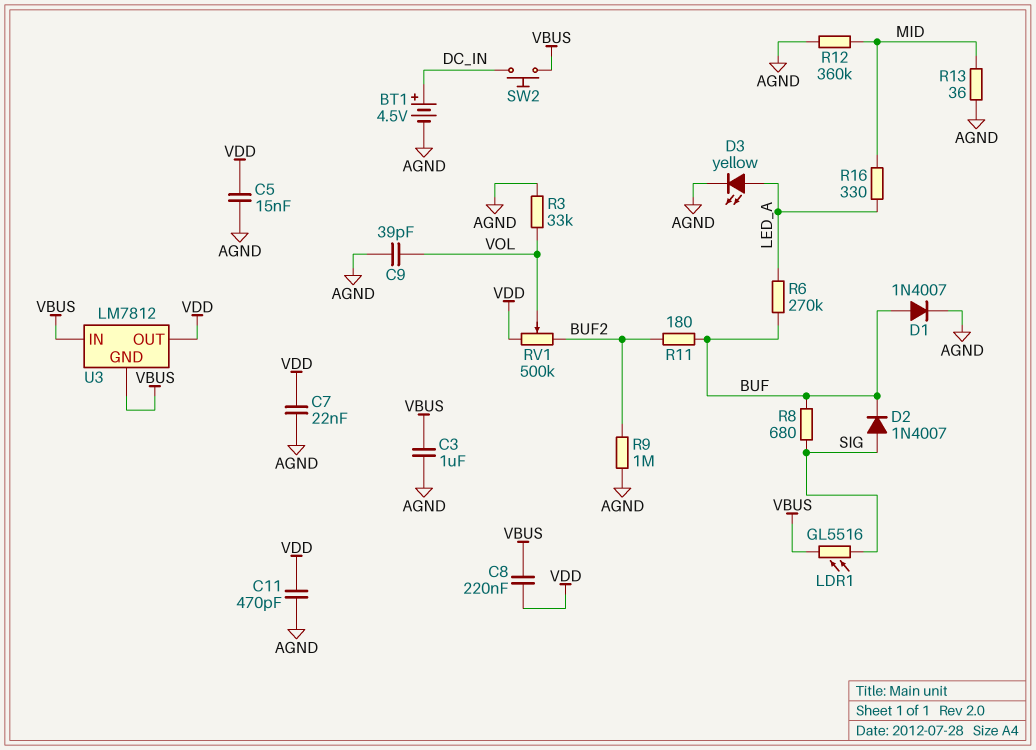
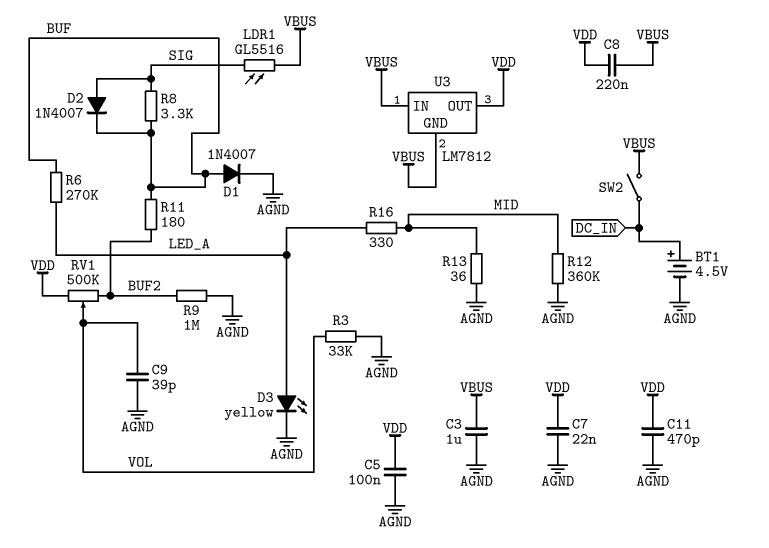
C5: 15nF (AGND, VDD) -> 100nF (AGND, VDD)
R8: 680 (BUF, SIG) -> 3.3k (BUF, SIG)
SW2: button (DC_IN, VBUS) -> switch (DC_IN, VBUS)

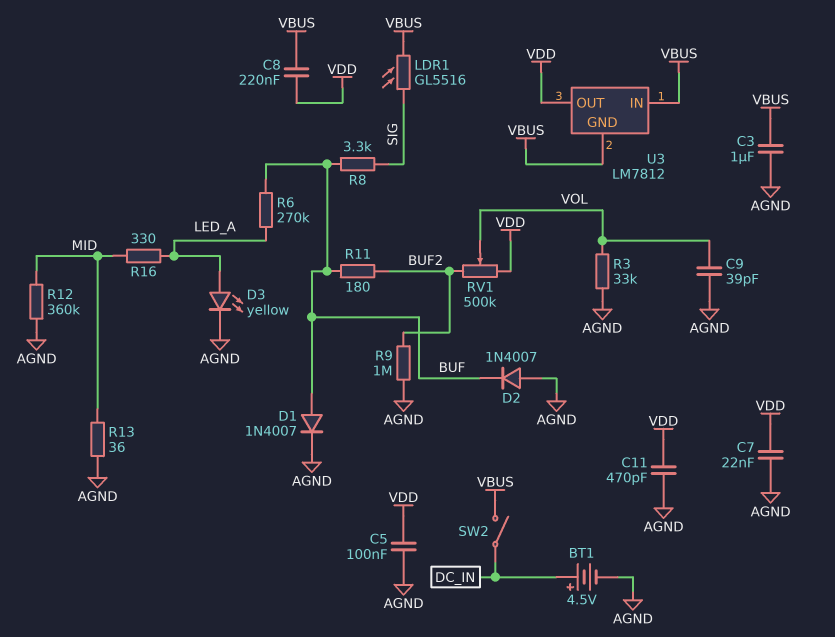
D2: diode 1N4007 (A SIG, K BUF) -> diode 1N4007 (A AGND, K BUF)

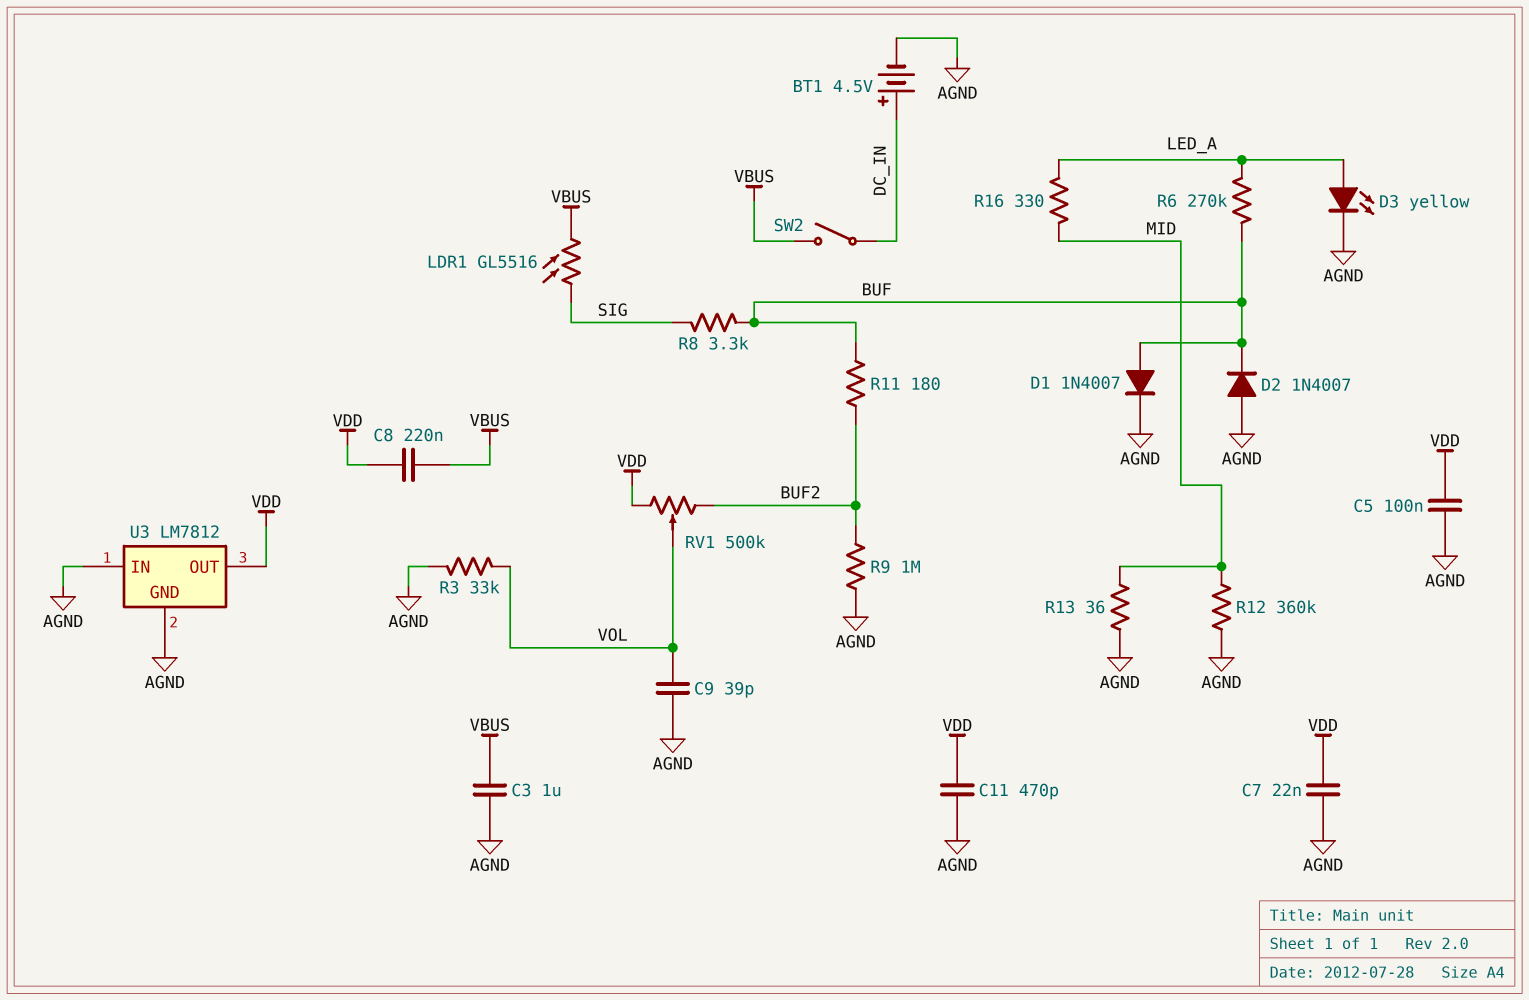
U3 pin GND: VBUS -> AGND
U3 pin IN: VBUS -> AGND

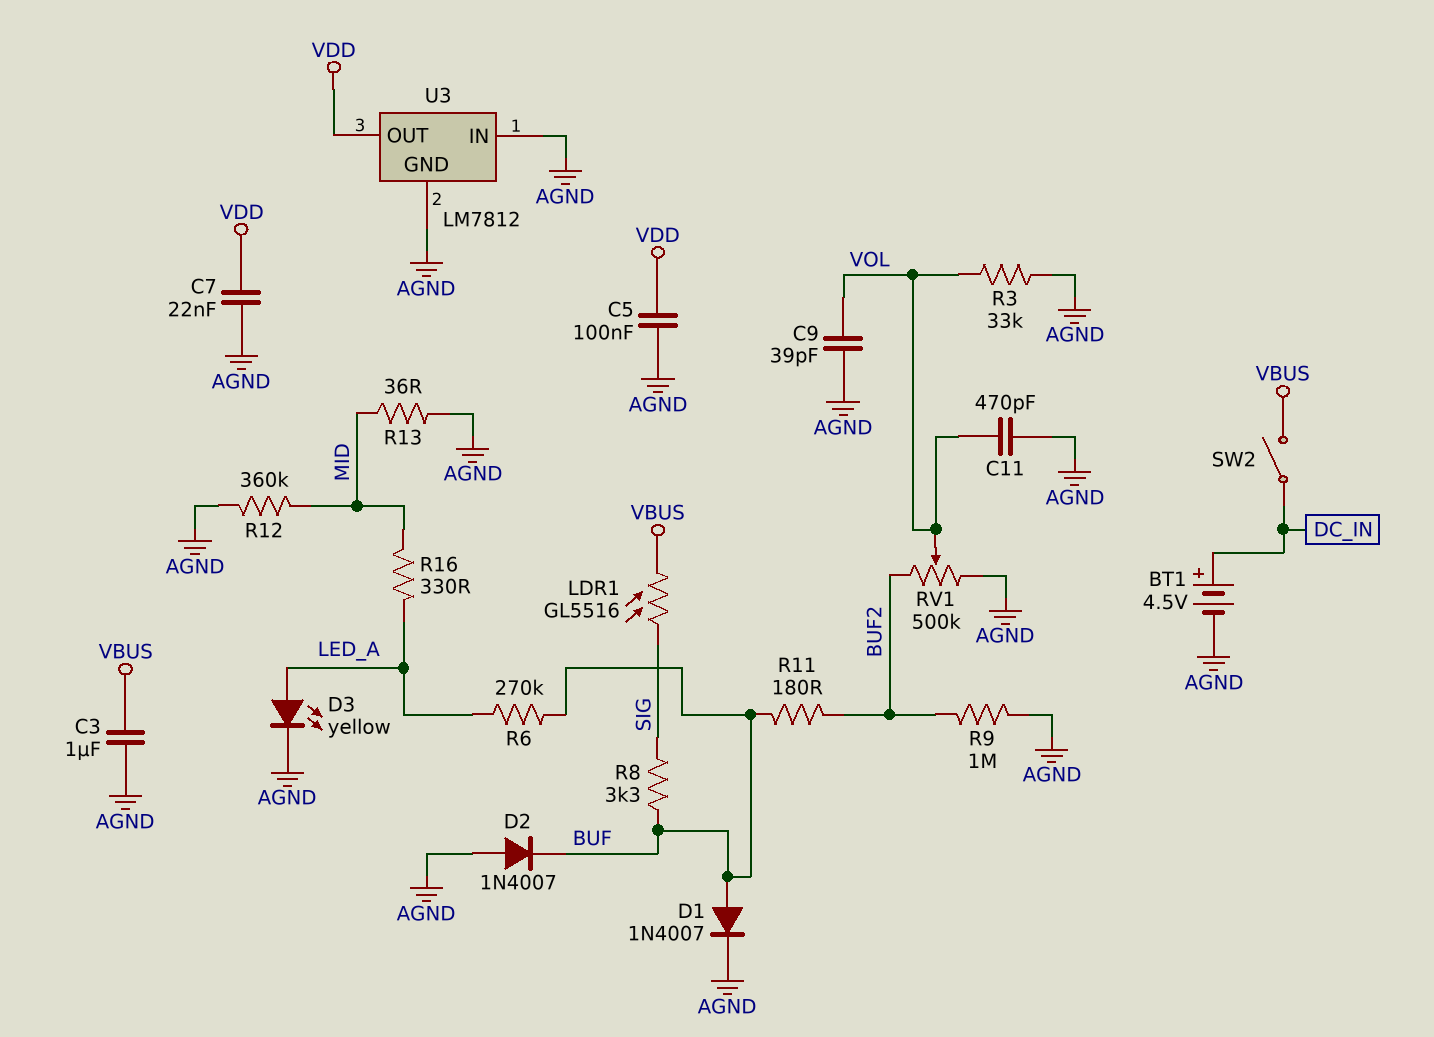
C8: 220nF (VBUS, VDD) -> none
C11: 470pF (AGND, VDD) -> 470pF (AGND, VOL)
RV1: 500k (BUF2, VDD, wiper VOL) -> 500k (AGND, BUF2, wiper VOL)

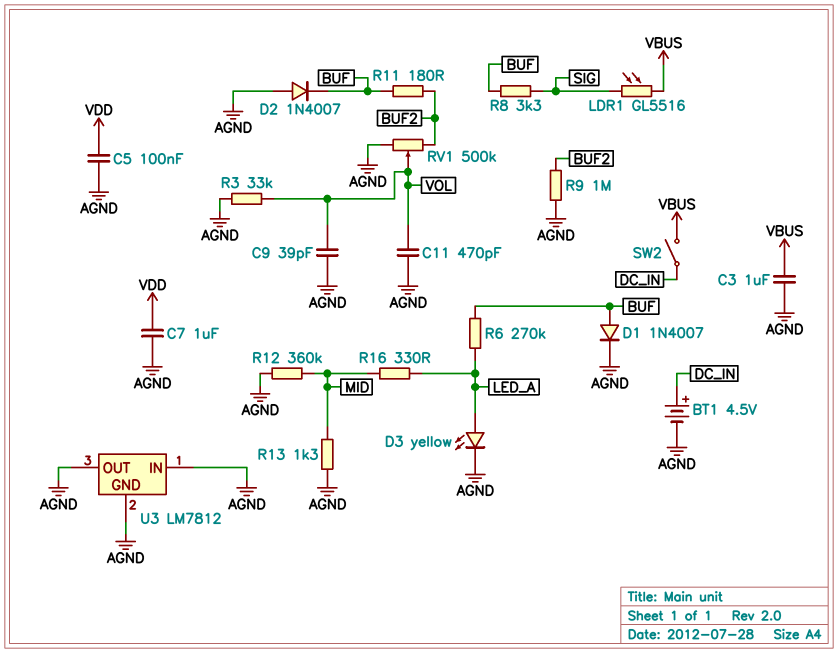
C7: 22nF (AGND, VDD) -> 1uF (AGND, VDD)
R13: 36 (AGND, MID) -> 1.3k (AGND, MID)
U3 pin OUT: VDD -> AGND

